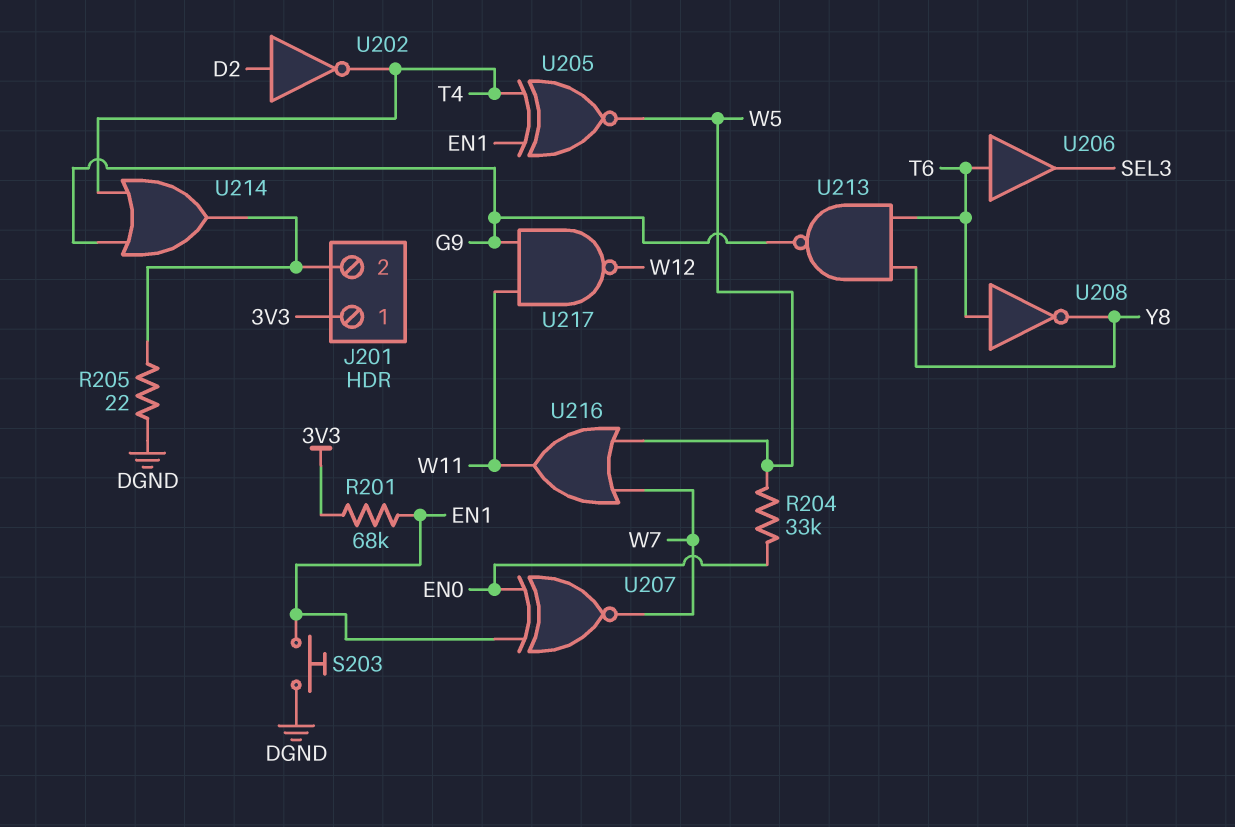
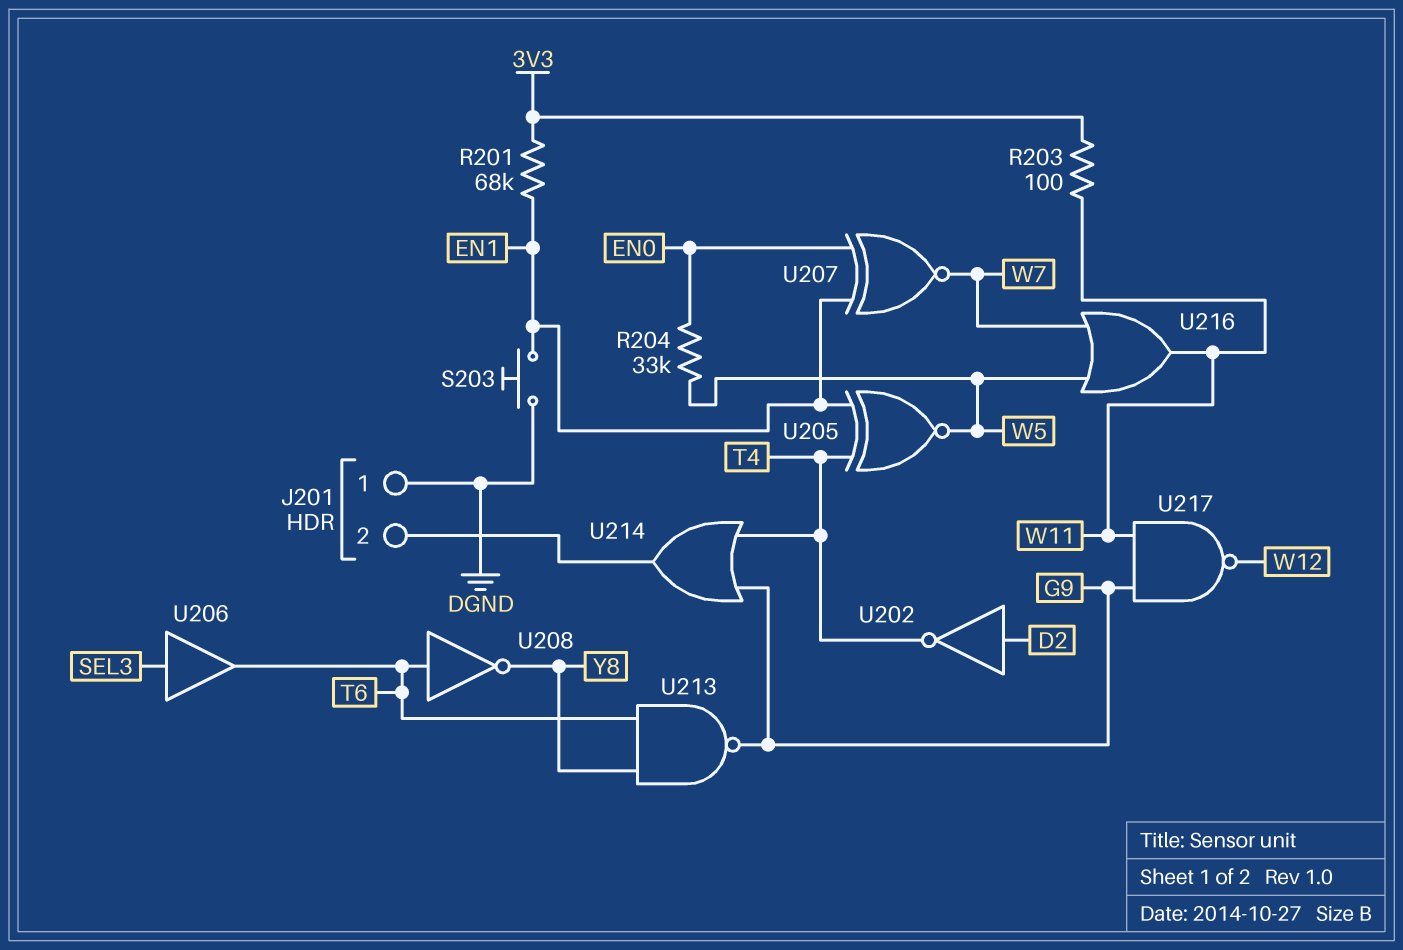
J201 pin 1: 3V3 -> DGND
R203: none -> 100 (3V3, W11)
R205: 22 (DGND, J201/2) -> none
U206: buffer (in T6, out SEL3) -> buffer (in SEL3, out T6)

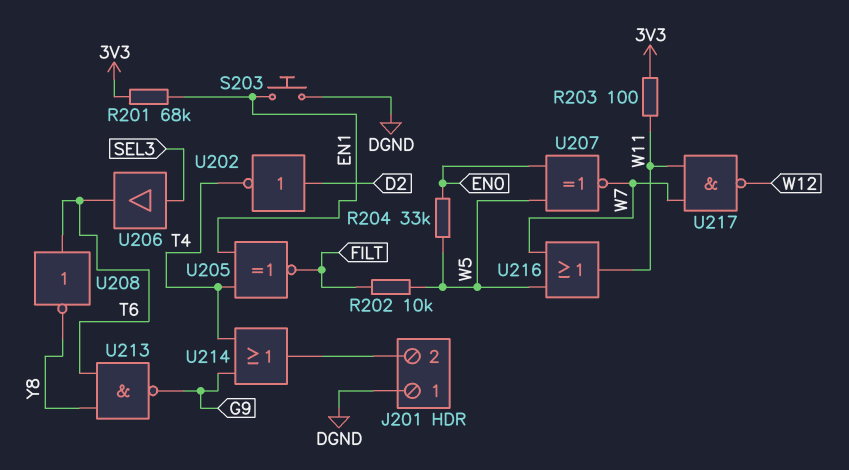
R202: none -> 10k (FILT, W5)
U205: XNOR (in EN1, in T4, out W5) -> XNOR (in EN1, in T4, out FILT)
U207: XNOR (in EN0, in EN1, out W7) -> XNOR (in EN0, in W5, out W7)
U217: NAND (in G9, in W11, out W12) -> NAND (in W7, in W11, out W12)

